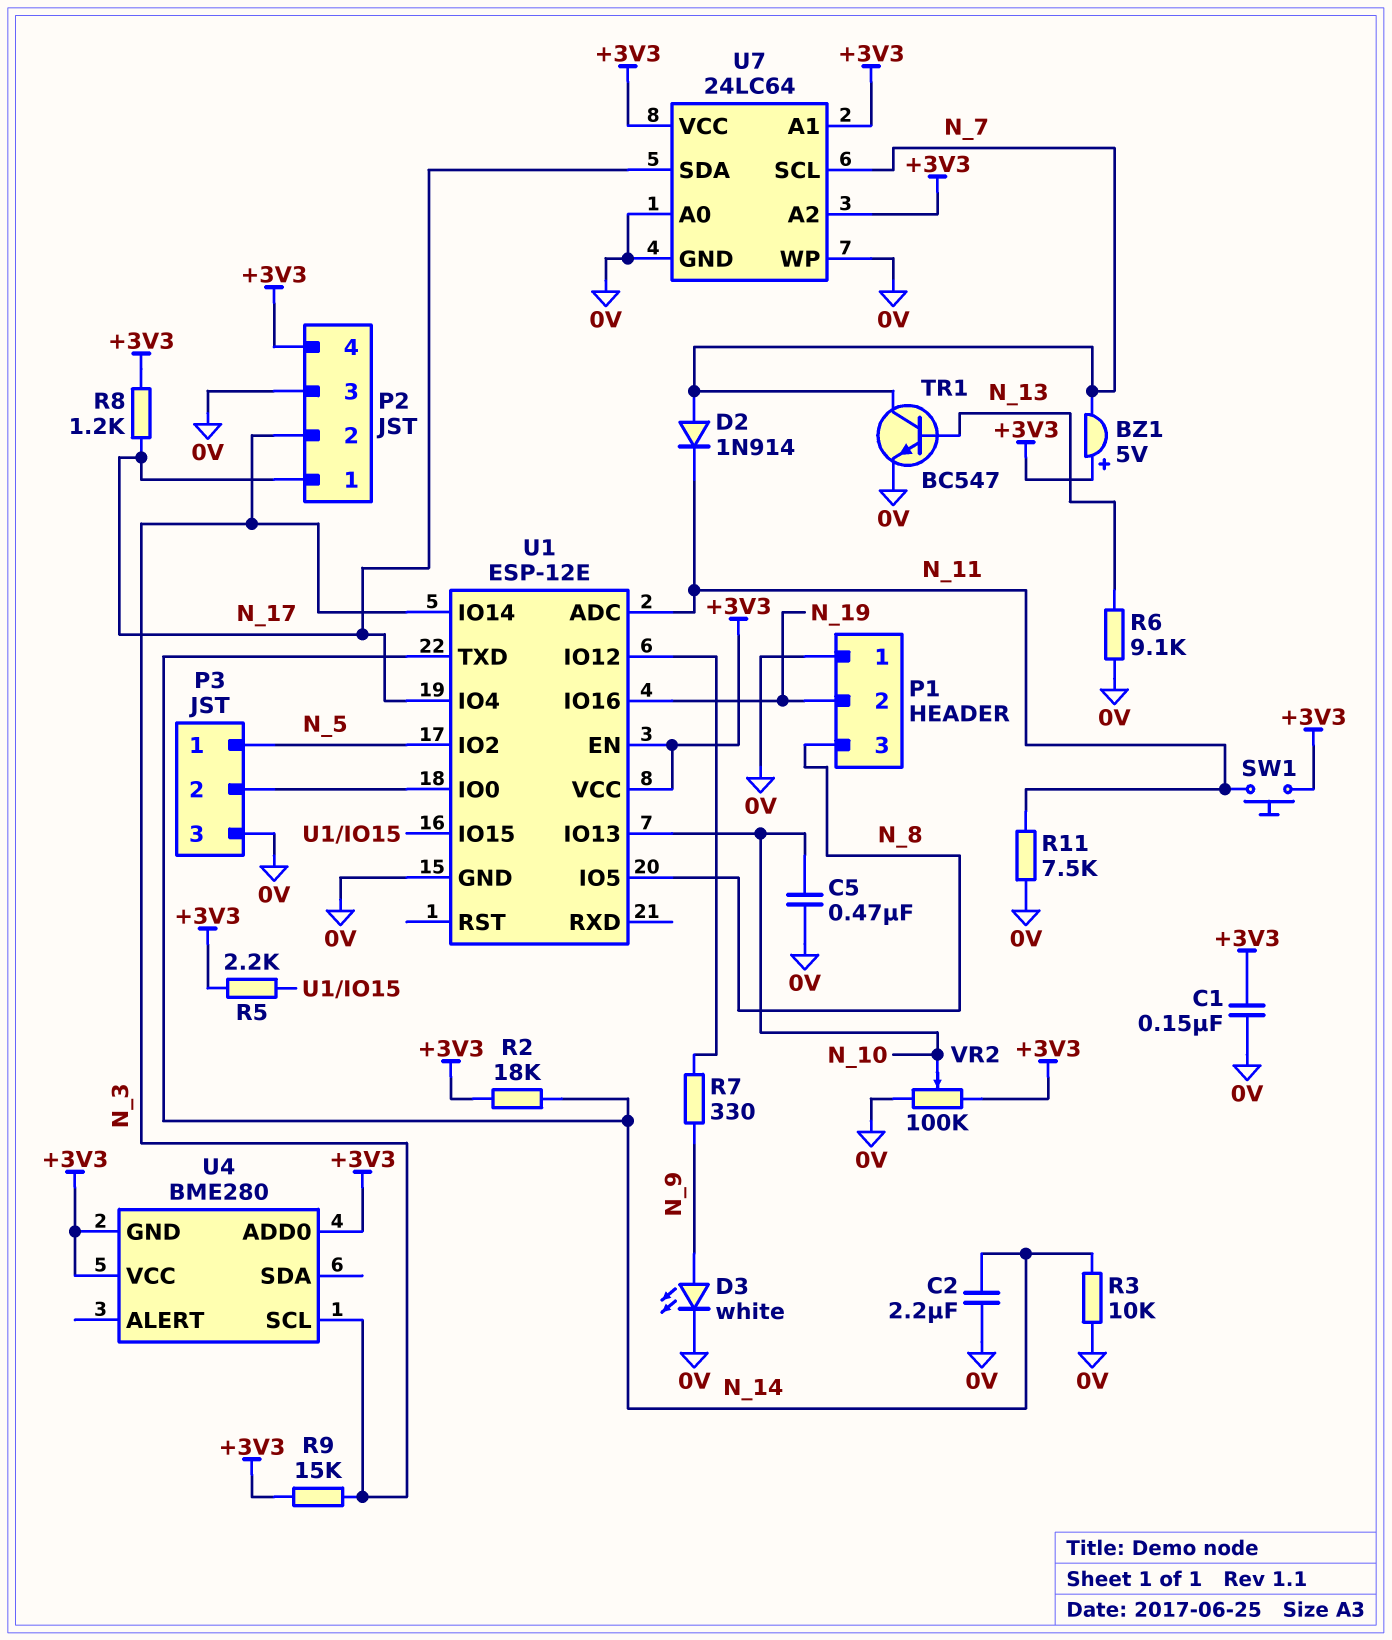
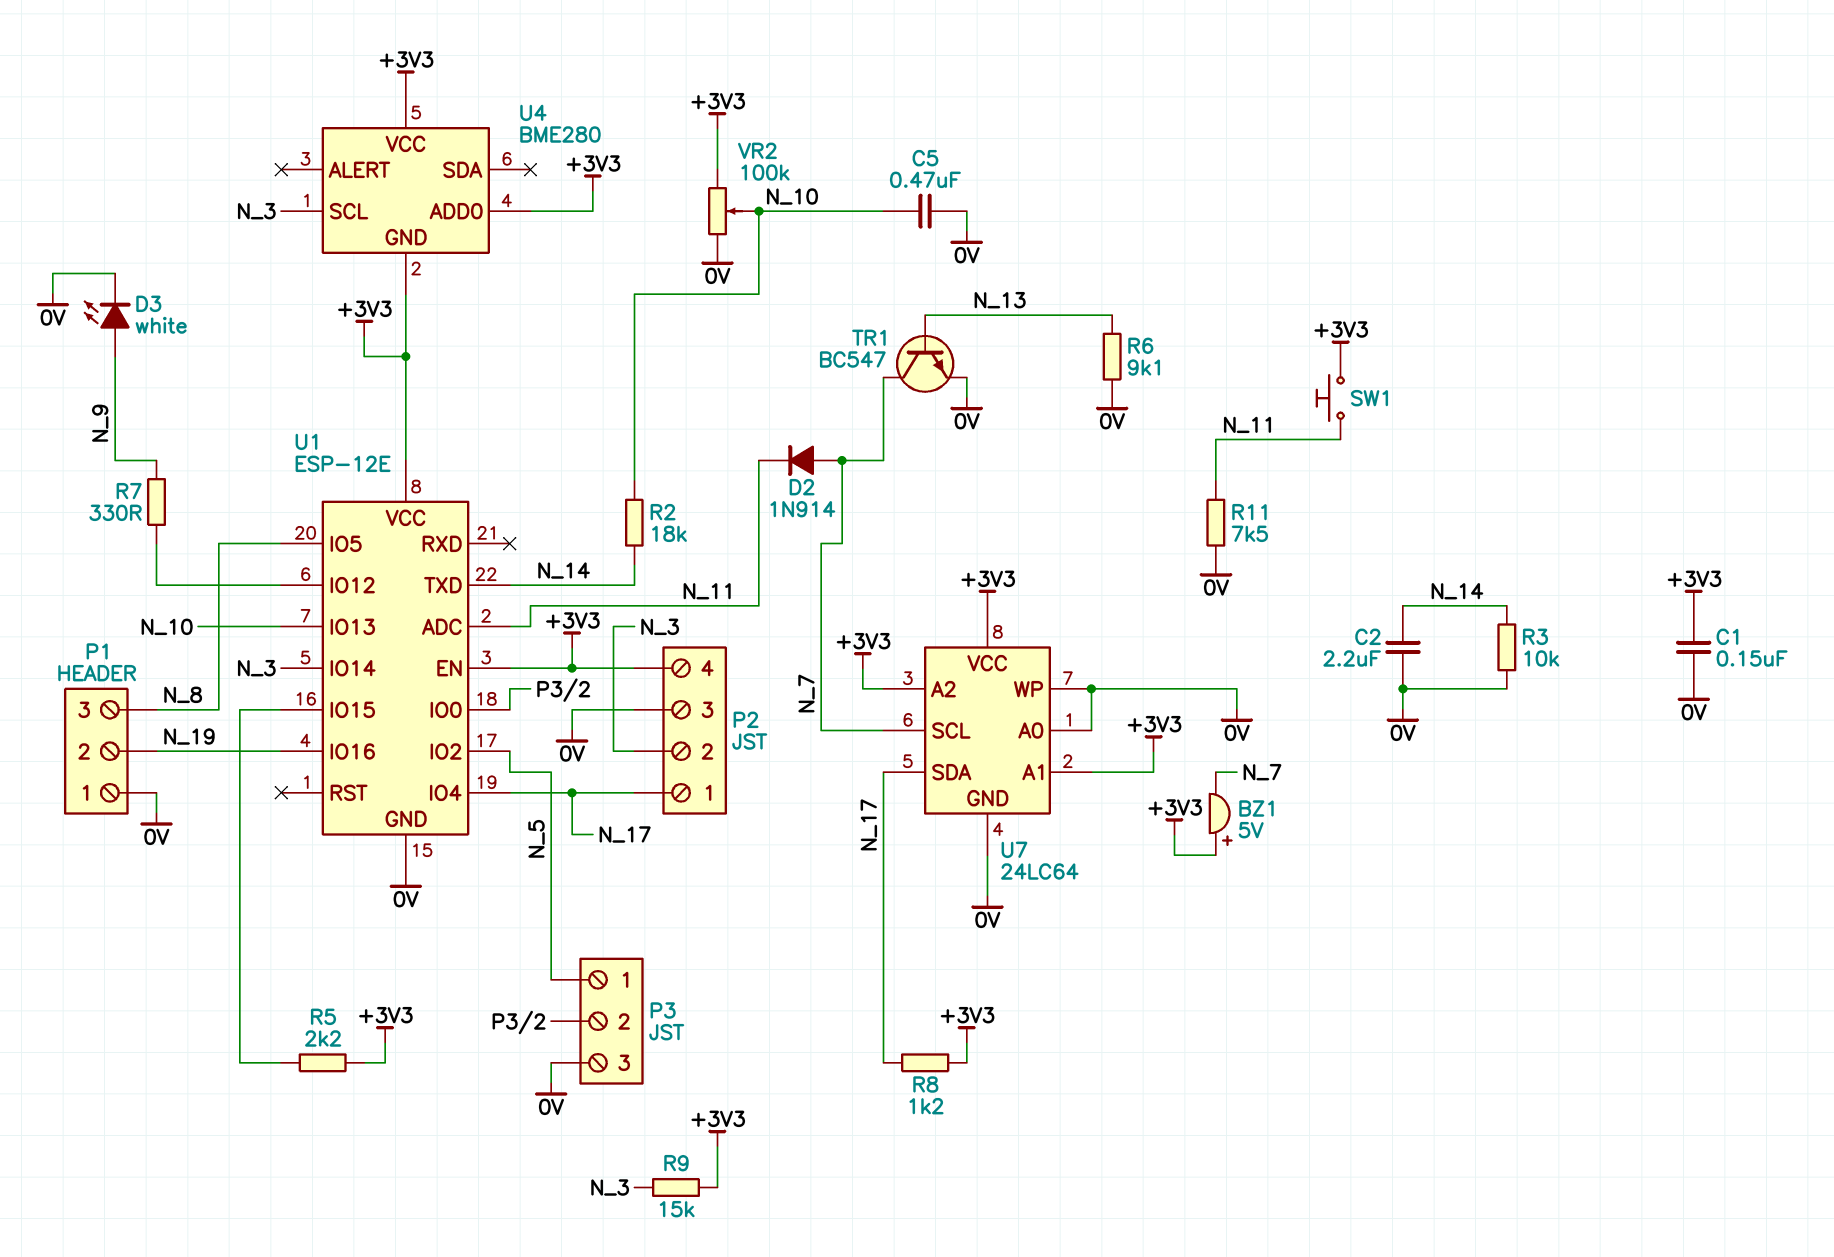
R2: 18k (+3V3, N_14) -> 18k (N_10, N_14)

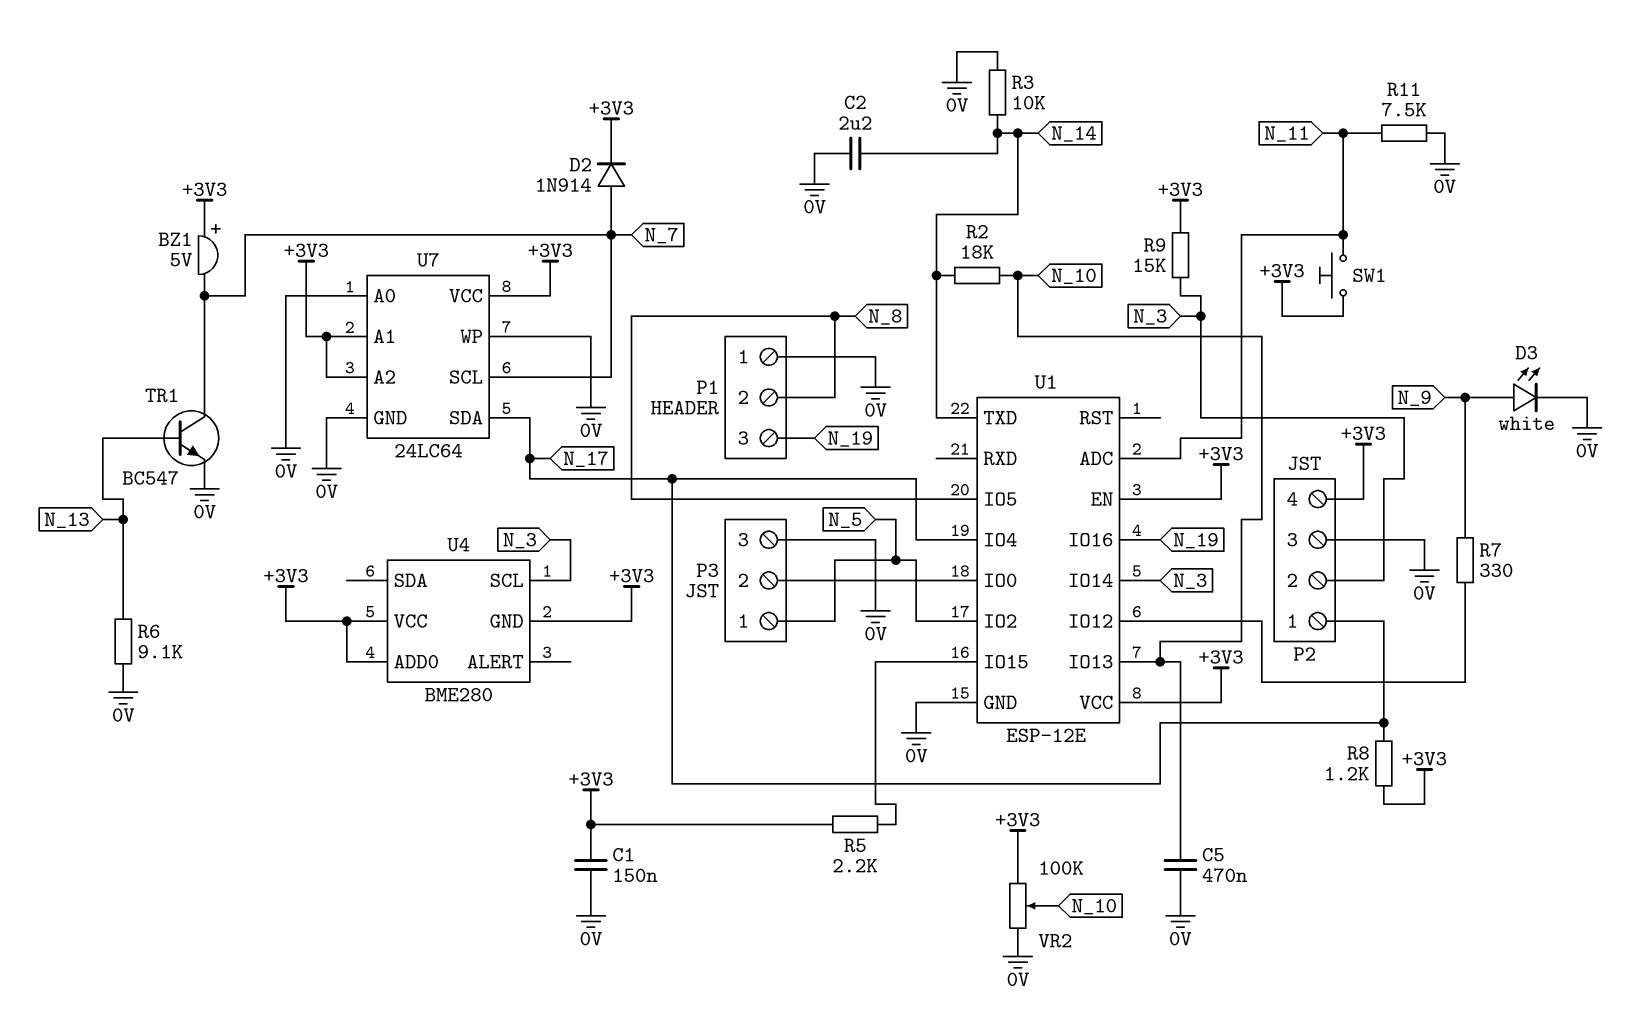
D2: diode 1N914 (A N_7, K N_11) -> diode 1N914 (A N_7, K +3V3)
P1 pin 2: N_19 -> N_8
P1 pin 3: N_8 -> N_19

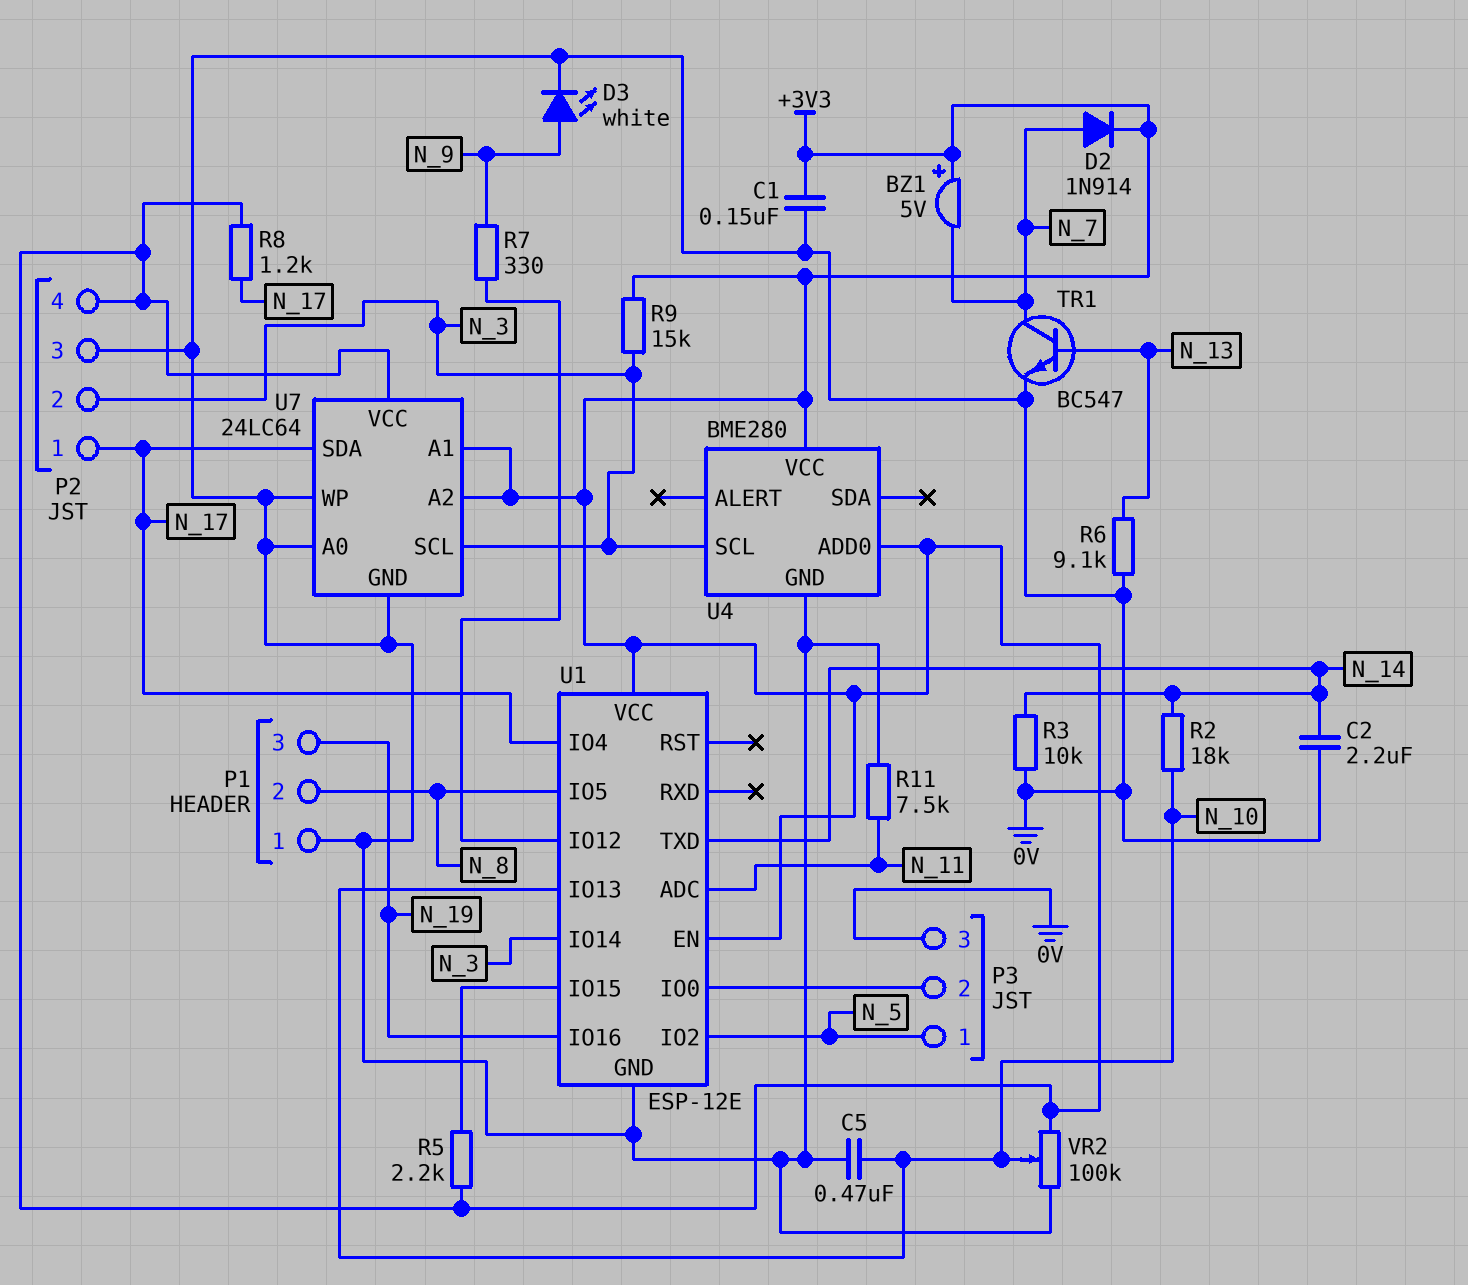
SW1: button (+3V3, N_11) -> none
U4 pin GND: +3V3 -> 0V
U7 pin SCL: N_7 -> N_3

